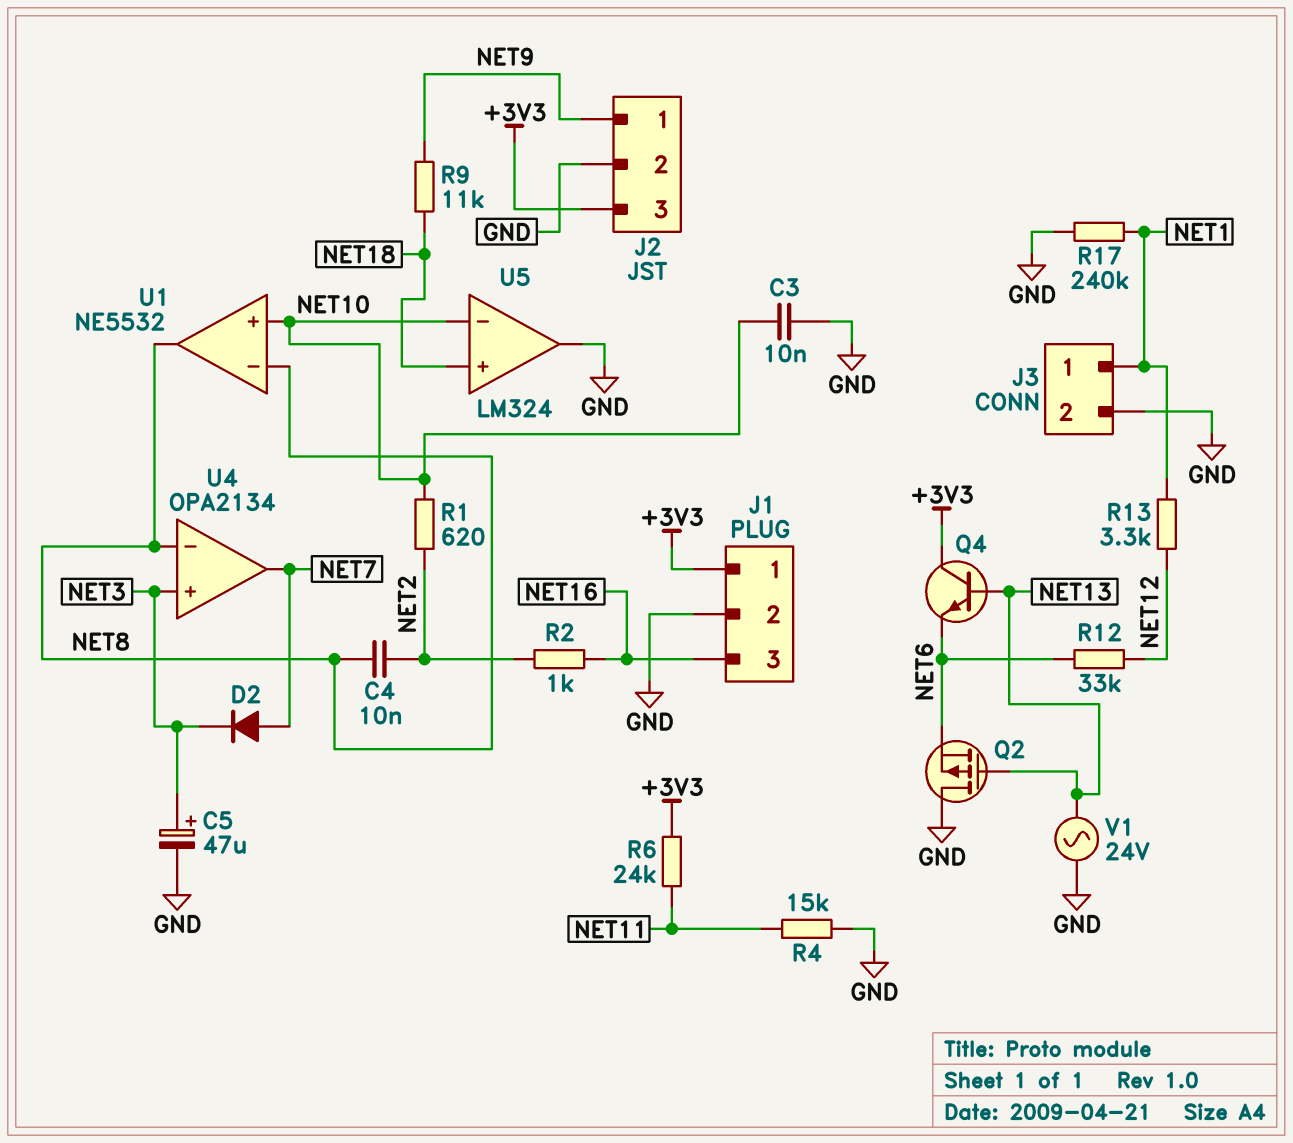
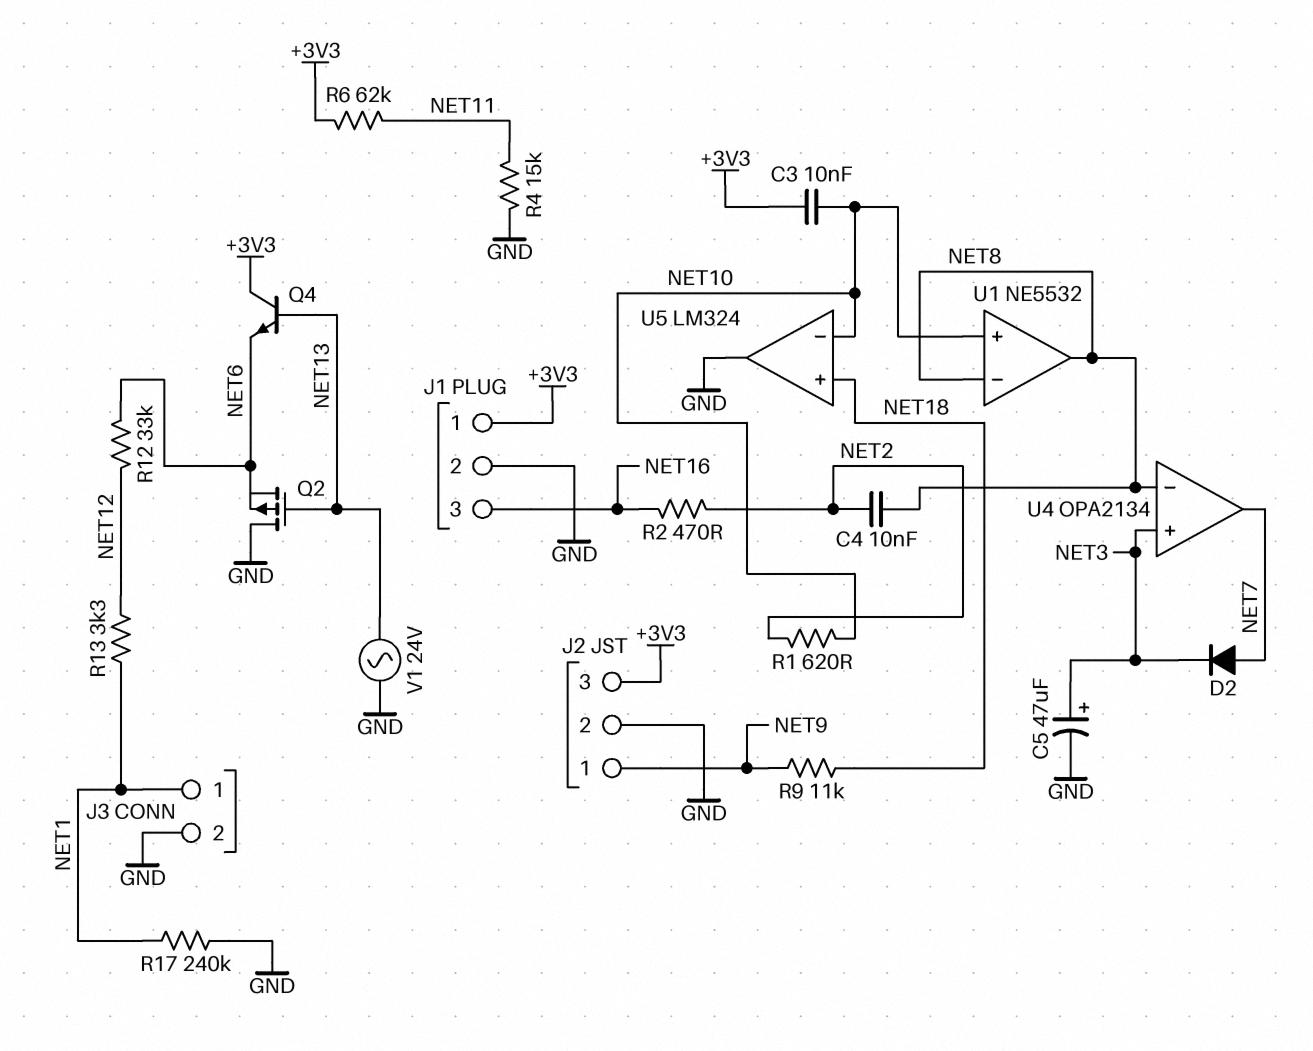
C3: 10nF (GND, NET10) -> 10nF (+3V3, NET10)
R2: 1k (NET2, NET16) -> 470 (NET2, NET16)
R6: 24k (+3V3, NET11) -> 62k (+3V3, NET11)

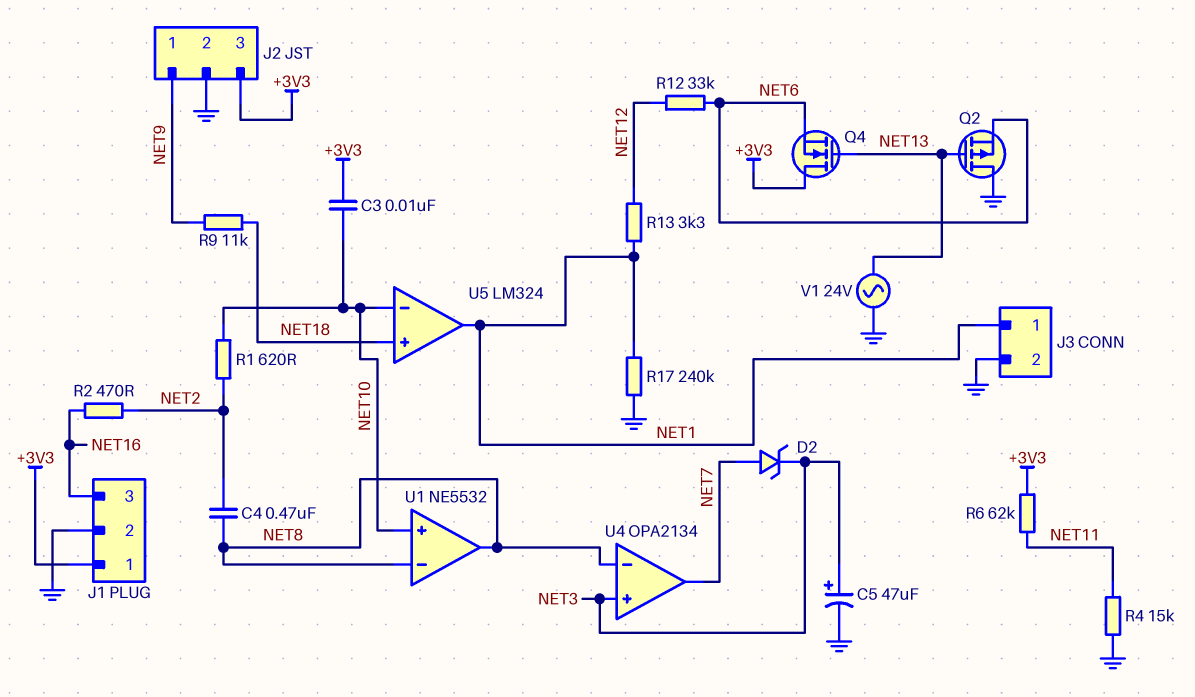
C4: 10nF (NET2, NET8) -> 470nF (NET2, NET8)
D2: diode (A NET7, K NET3) -> zener (A NET7, K NET3)
Q4: NPN (B NET13, C +3V3, E NET6) -> NMOS (G NET13, D +3V3, S NET6)
U5 pin out: GND -> NET1

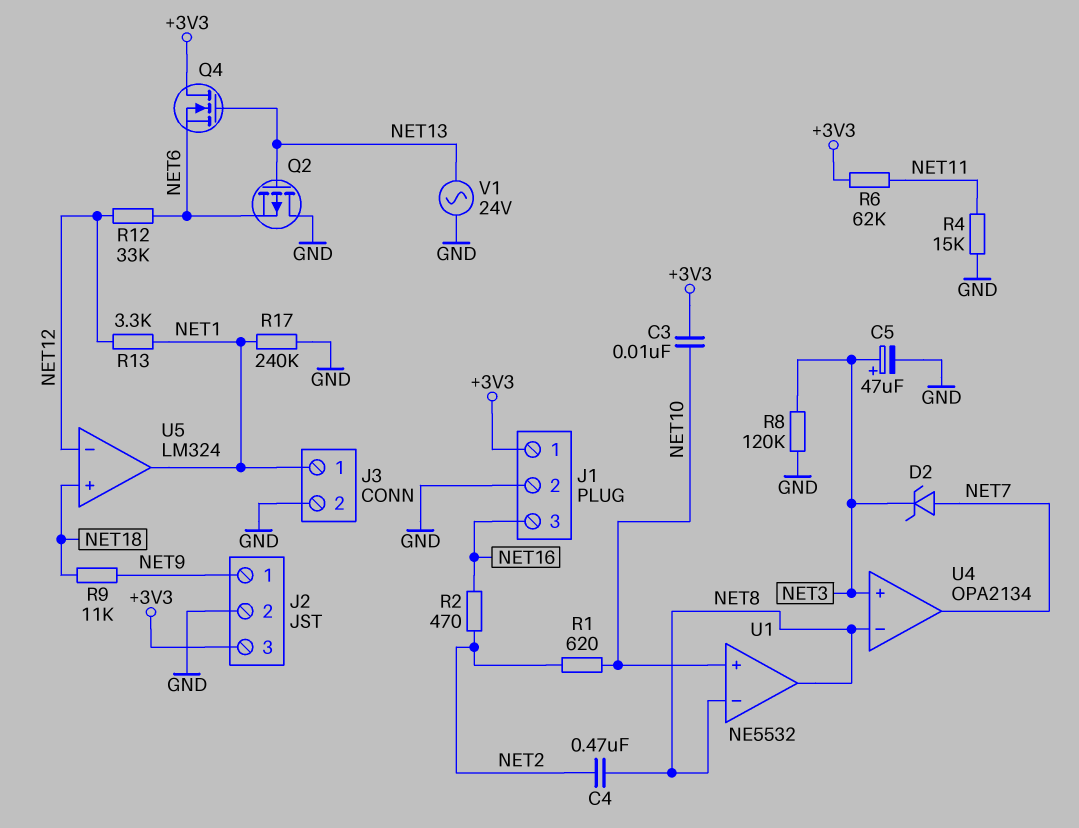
R8: none -> 120k (GND, NET3)
U5 pin in-: NET10 -> NET12

